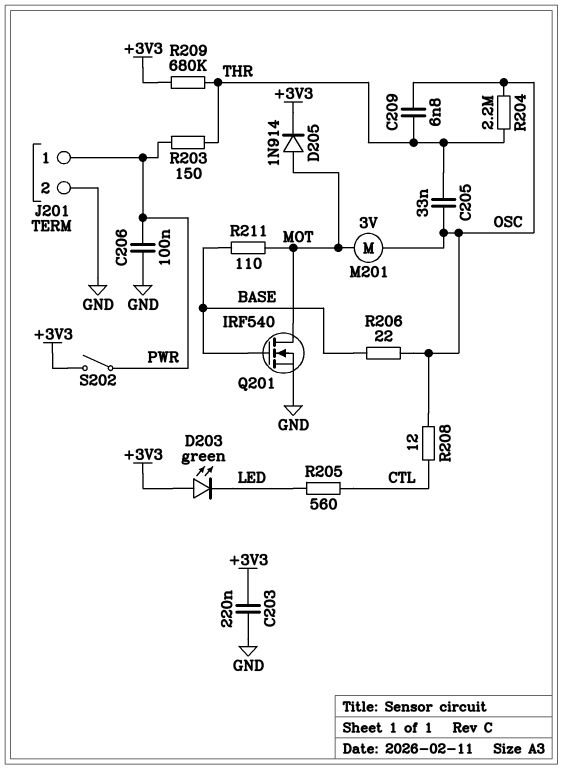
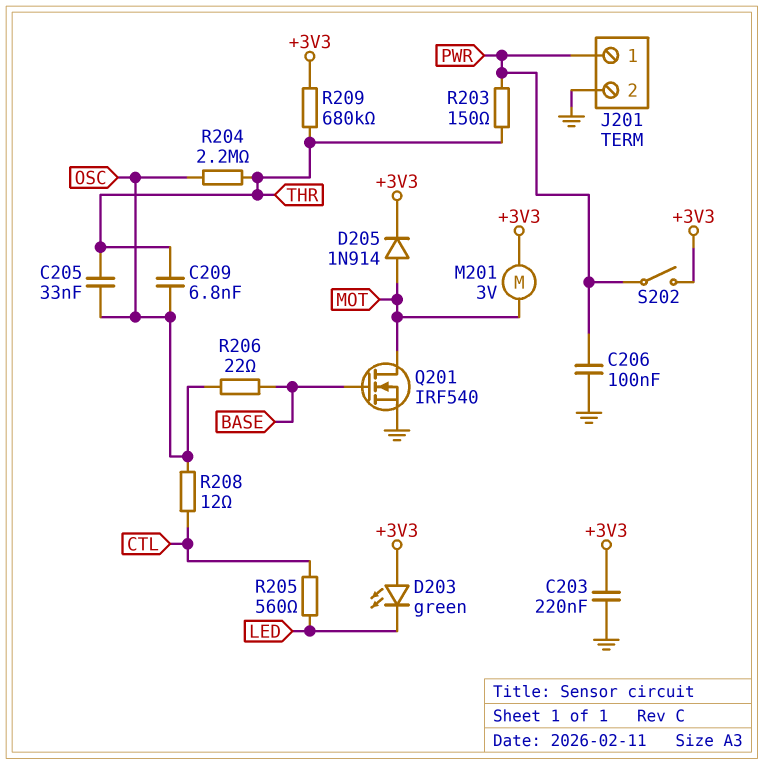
M201: motor 3V (MOT, OSC) -> motor 3V (+3V3, MOT)
R211: 110 (BASE, MOT) -> none

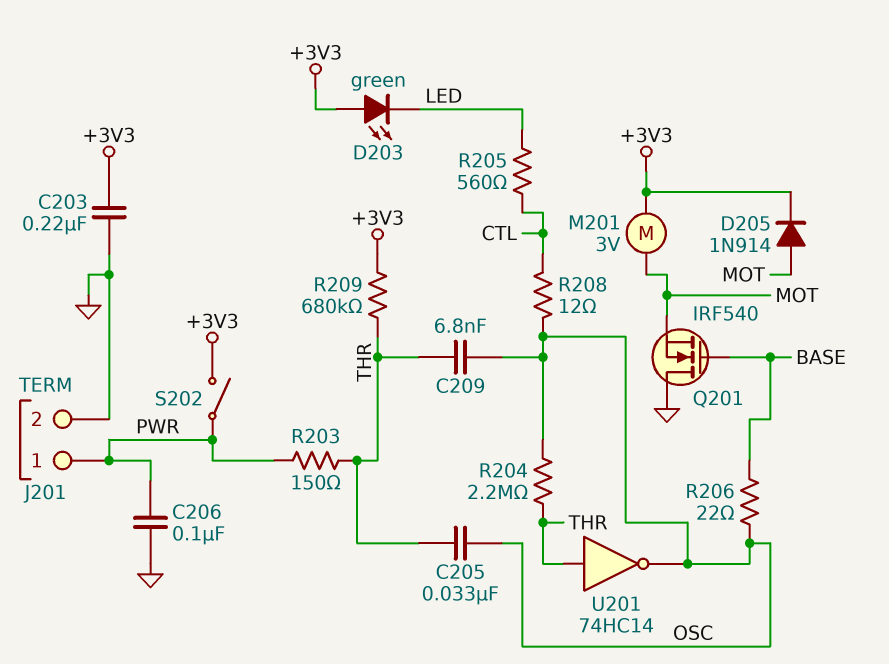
Q201: NMOS IRF540 (G BASE, D MOT, S GND) -> NMOS IRF540 (G BASE, D GND, S MOT)
U201: none -> NOT 74HC14 (in THR, out OSC)

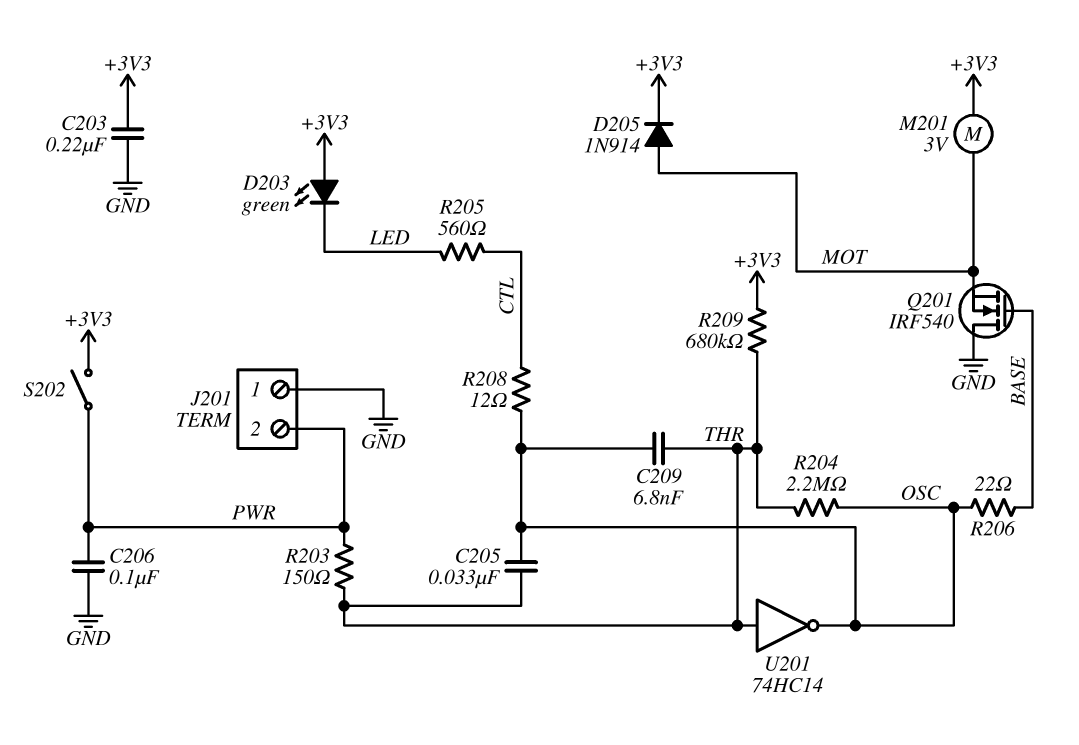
J201 pin 1: PWR -> GND
J201 pin 2: GND -> PWR

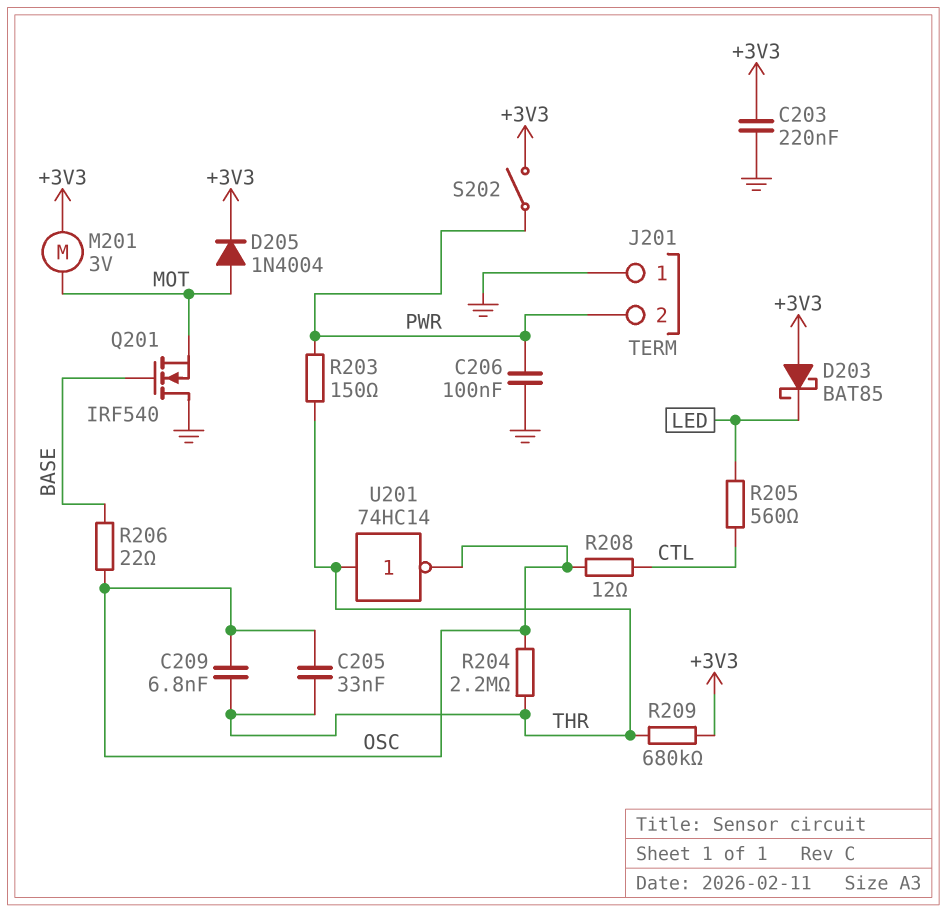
D203: LED green (A +3V3, K LED) -> schottky BAT85 (A +3V3, K LED)
D205: diode 1N914 (A MOT, K +3V3) -> diode 1N4004 (A MOT, K +3V3)

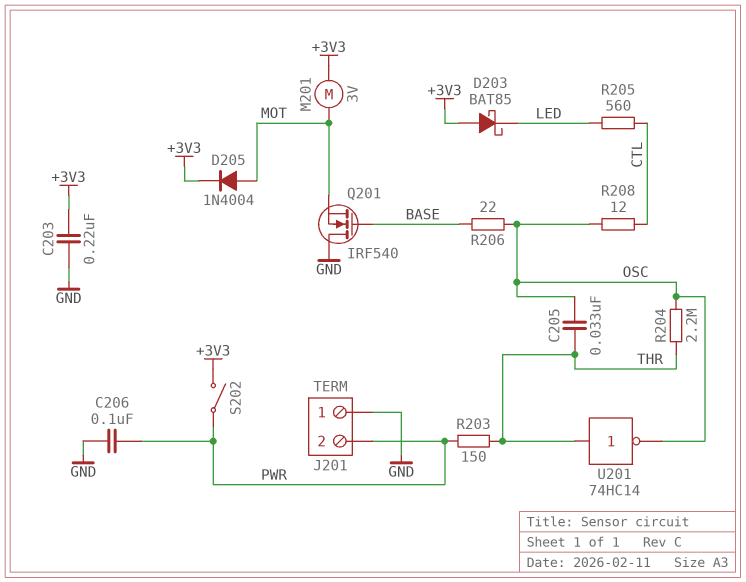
C209: 6.8nF (OSC, THR) -> none
R209: 680k (+3V3, THR) -> none

